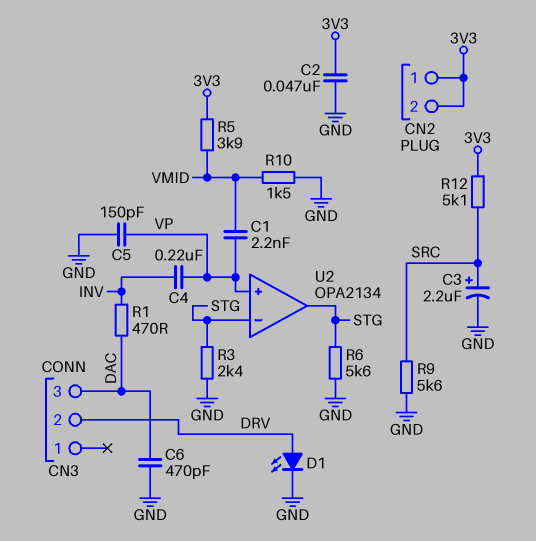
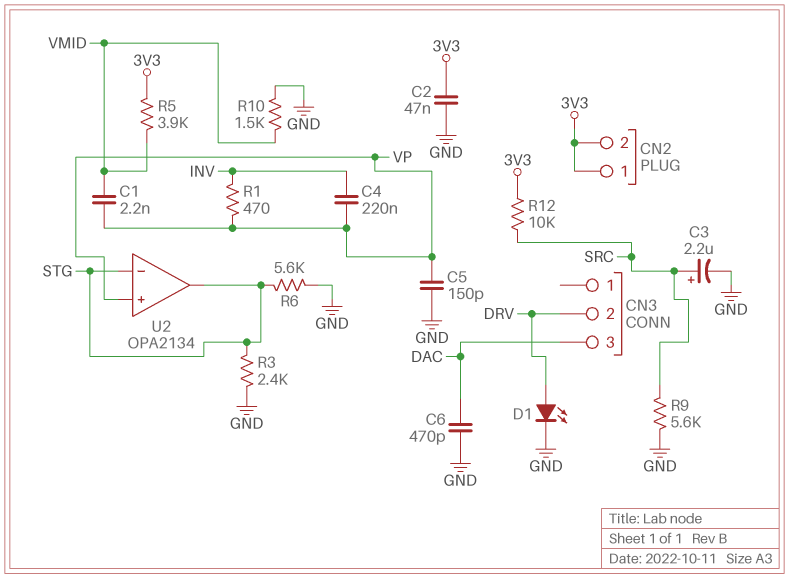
R1: 470 (DAC, INV) -> 470 (INV, VP)
R12: 5.1k (3V3, SRC) -> 10k (3V3, SRC)

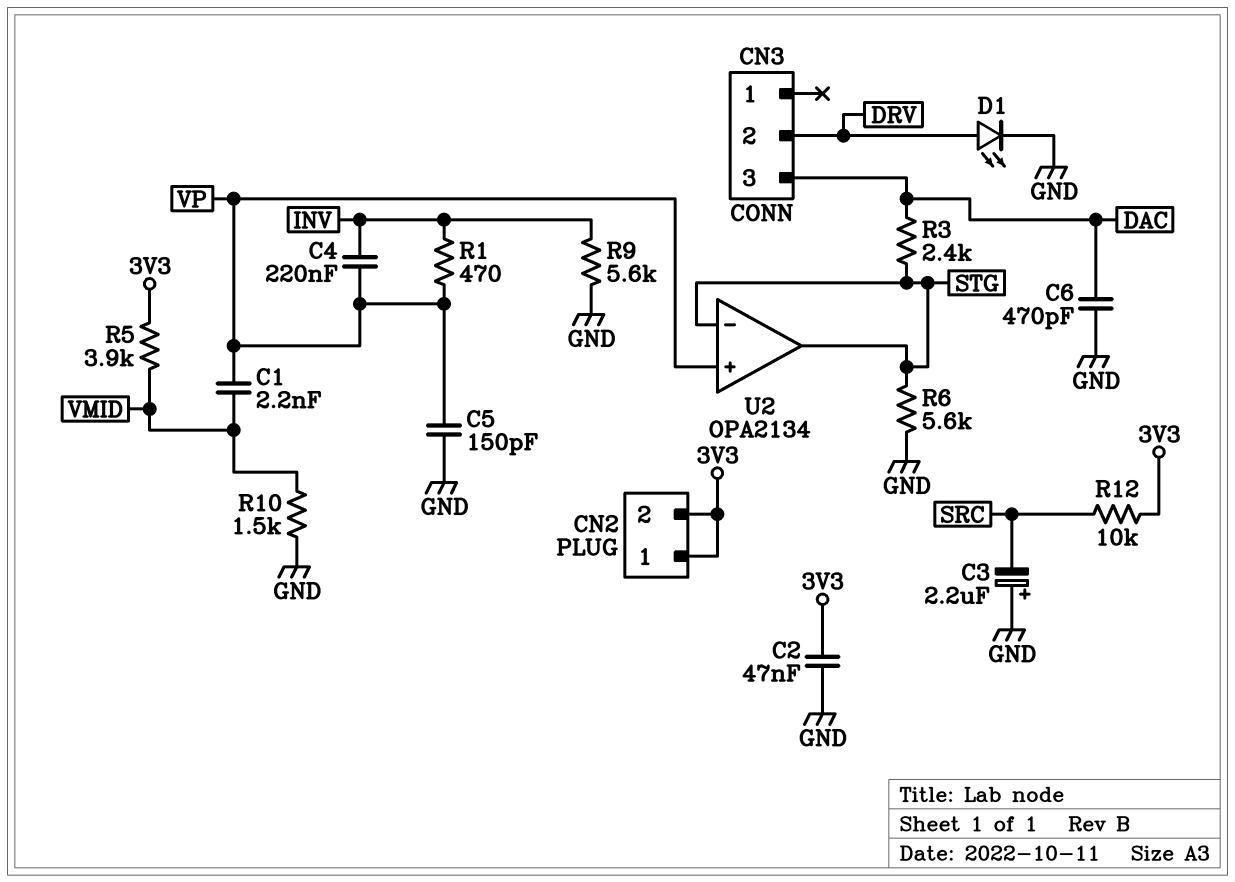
C3: 2.2uF (plus SRC, minus GND) -> 2.2uF (plus GND, minus SRC)
R3: 2.4k (GND, STG) -> 2.4k (DAC, STG)
R9: 5.6k (GND, SRC) -> 5.6k (GND, INV)

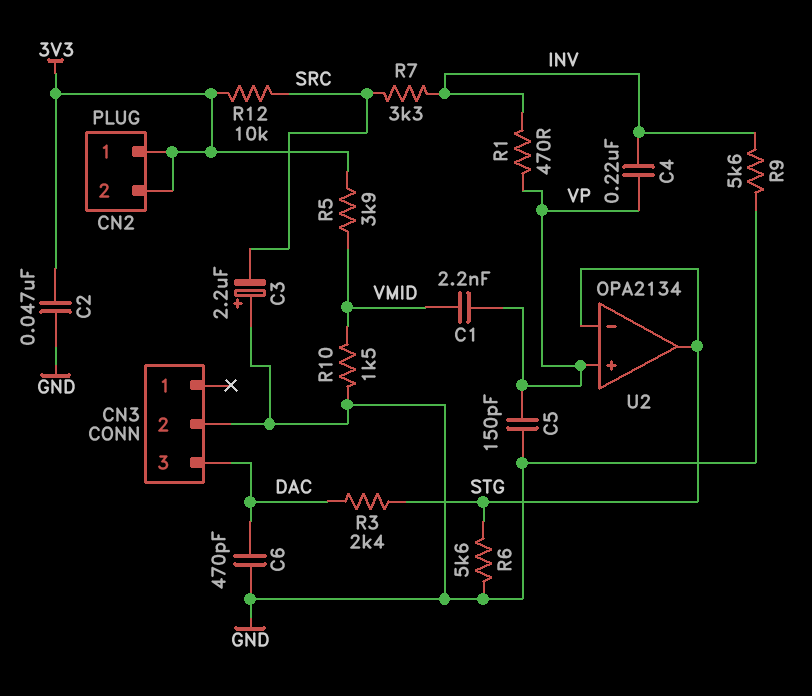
CN3 pin 2: DRV -> GND
D1: LED (A DRV, K GND) -> none
R7: none -> 3.3k (INV, SRC)

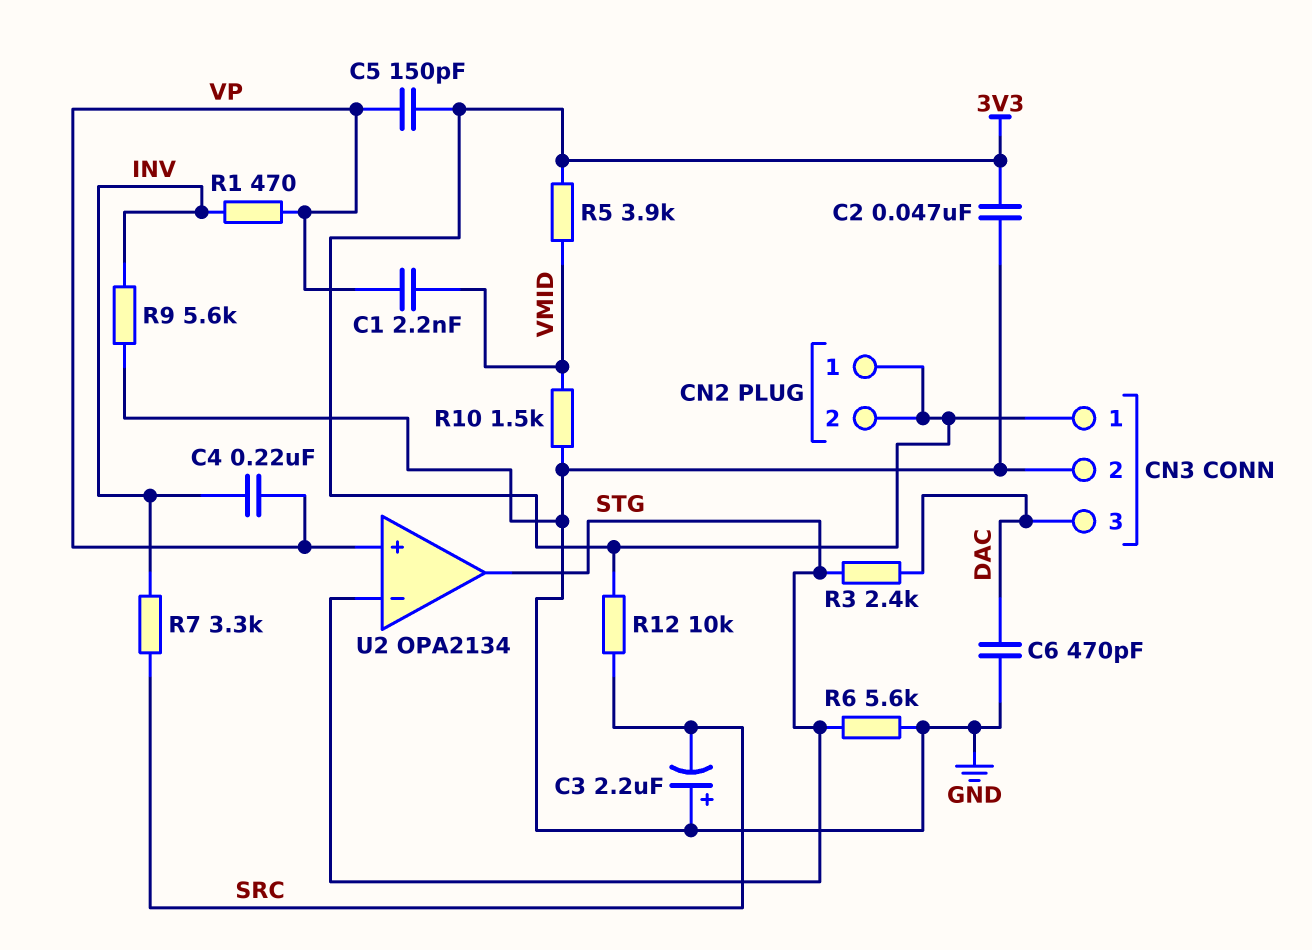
C5: 150pF (GND, VP) -> 150pF (3V3, VP)
CN3 pin 1: none -> 3V3

